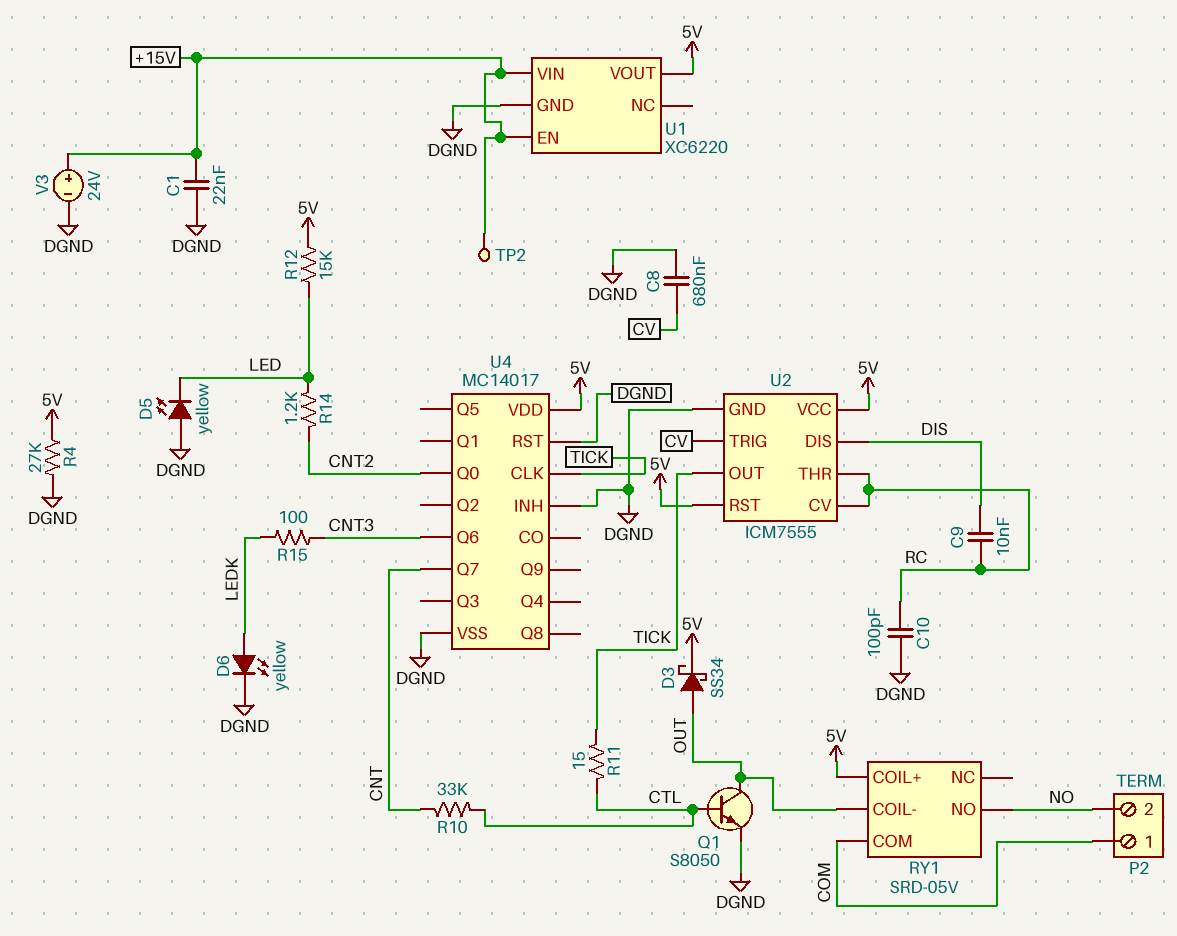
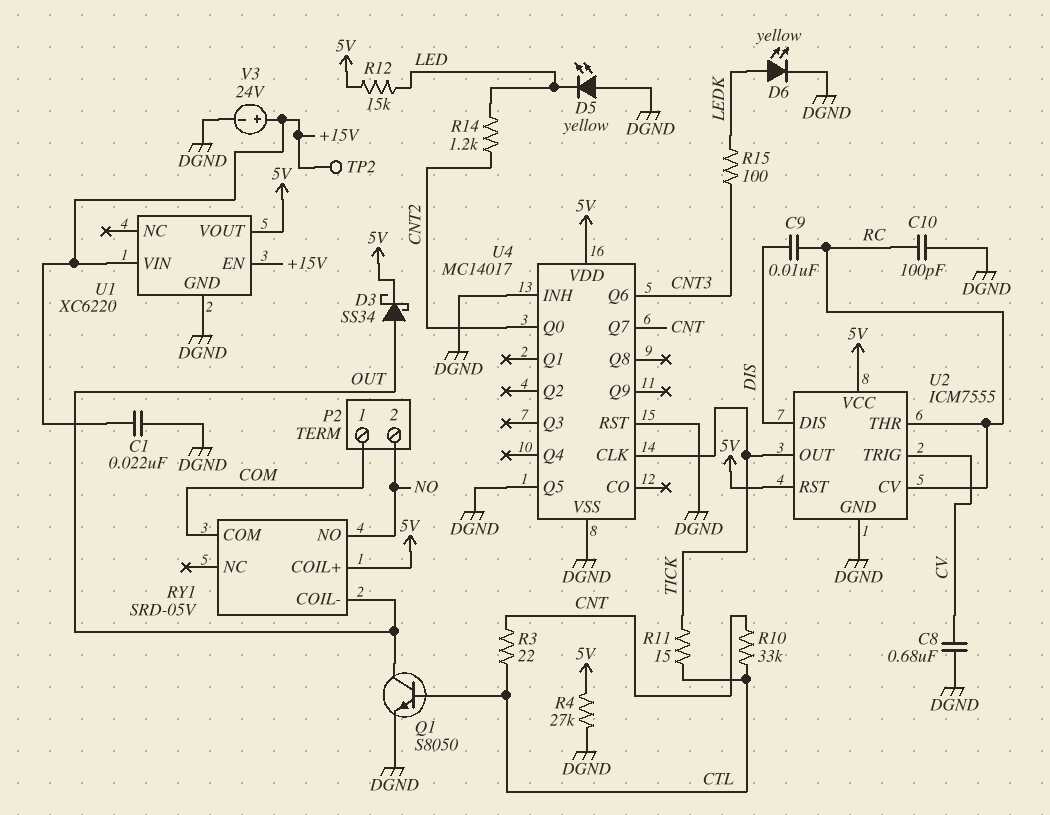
R3: none -> 22 (CNT, CTL)
U4 pin Q5: none -> DGND

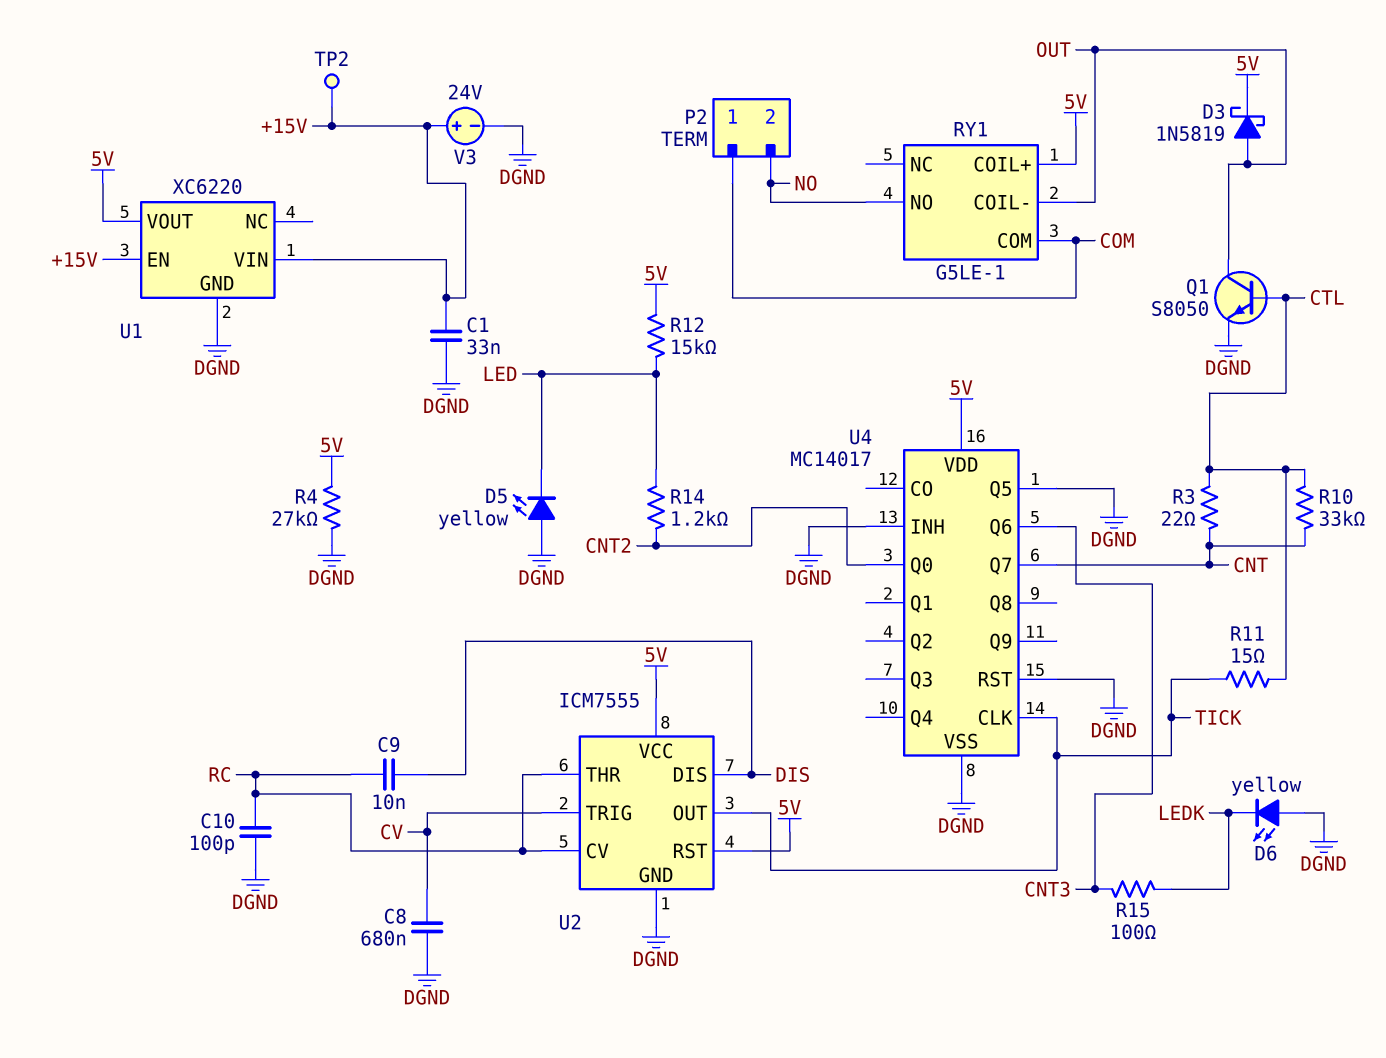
C1: 22nF (+15V, DGND) -> 33nF (+15V, DGND)
D3: schottky SS34 (A OUT, K 5V) -> schottky 1N5819 (A OUT, K 5V)
D6: LED yellow (A LEDK, K DGND) -> LED yellow (A DGND, K LEDK)
RY1: SRD-05V -> G5LE-1

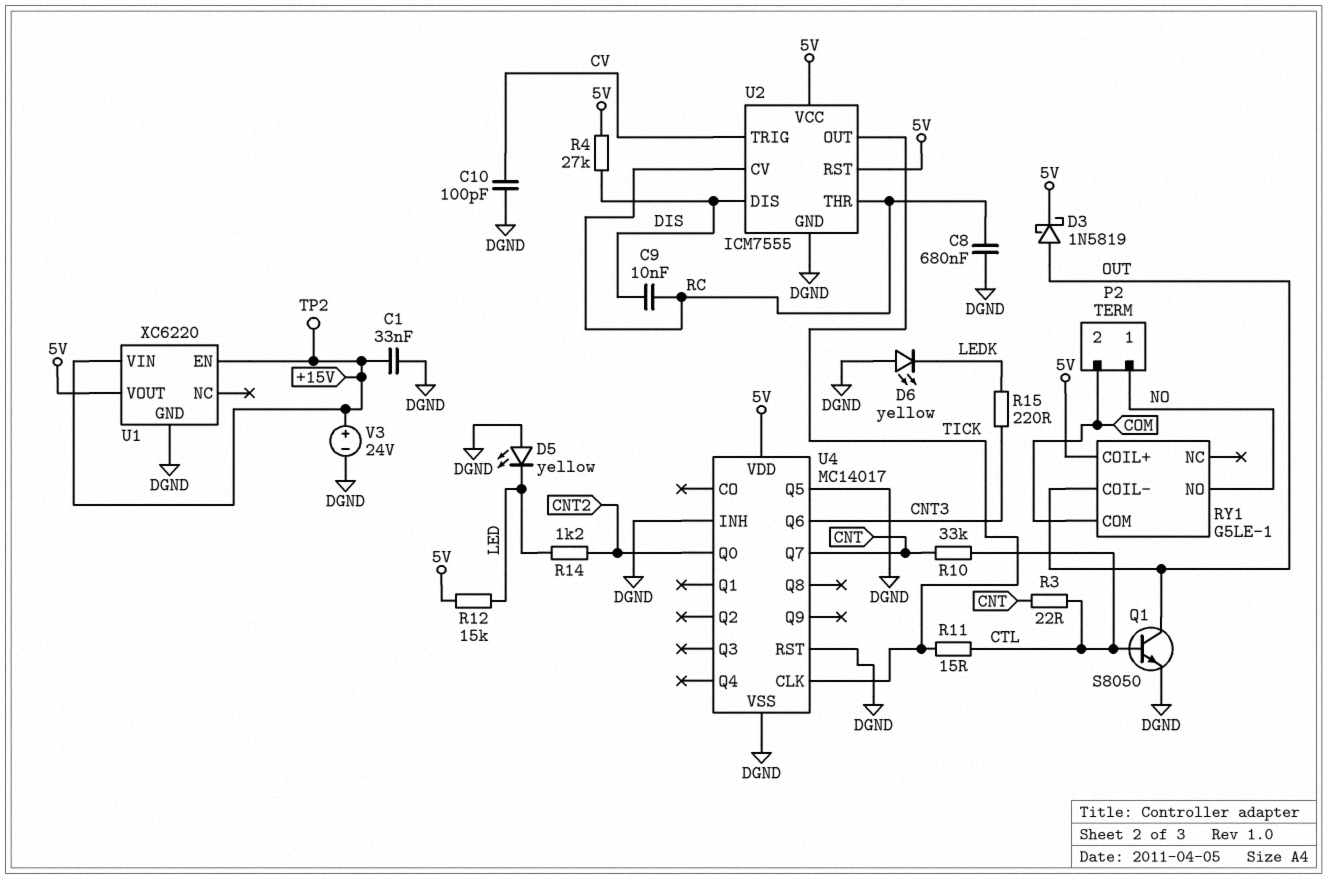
C8: 680nF (CV, DGND) -> 680nF (DGND, RC)
C10: 100pF (DGND, RC) -> 100pF (CV, DGND)
P2 pin 1: COM -> NO
P2 pin 2: NO -> COM
R4: 27k (5V, DGND) -> 27k (5V, DIS)
R15: 100 (CNT3, LEDK) -> 220 (CNT3, LEDK)

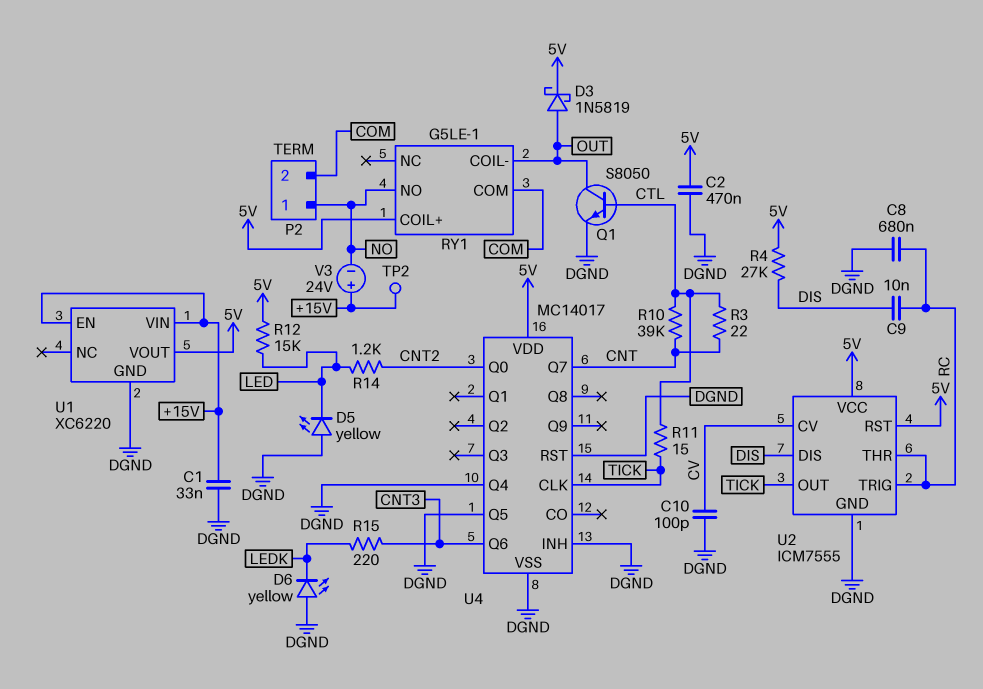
C2: none -> 470nF (5V, DGND)
R10: 33k (CNT, CTL) -> 39k (CNT, CTL)
U2 pin CV: RC -> CV
U2 pin TRIG: CV -> RC
U4 pin Q4: none -> DGND
V3: 24V (plus +15V, minus DGND) -> 24V (plus +15V, minus NO)

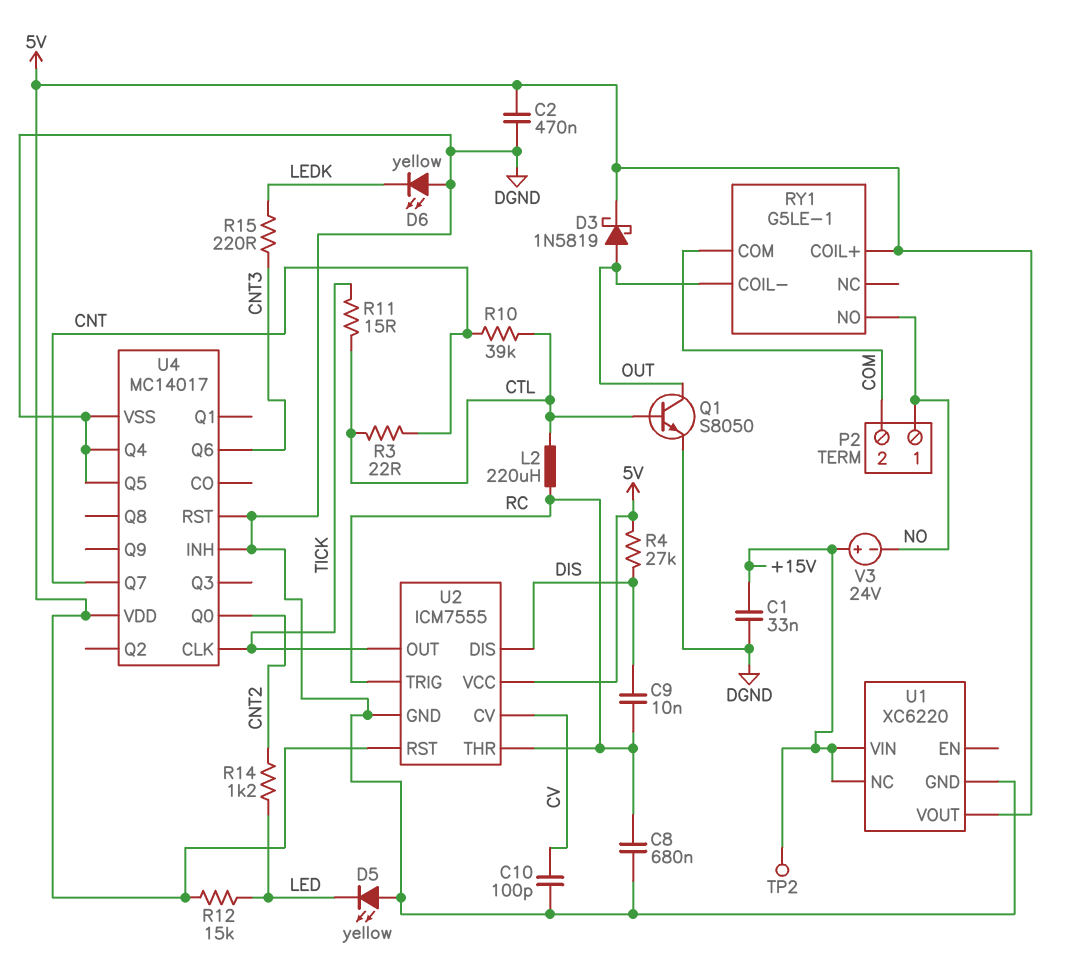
L2: none -> 220uH (CTL, RC)
U1 pin EN: +15V -> none
U1 pin NC: none -> +15V

